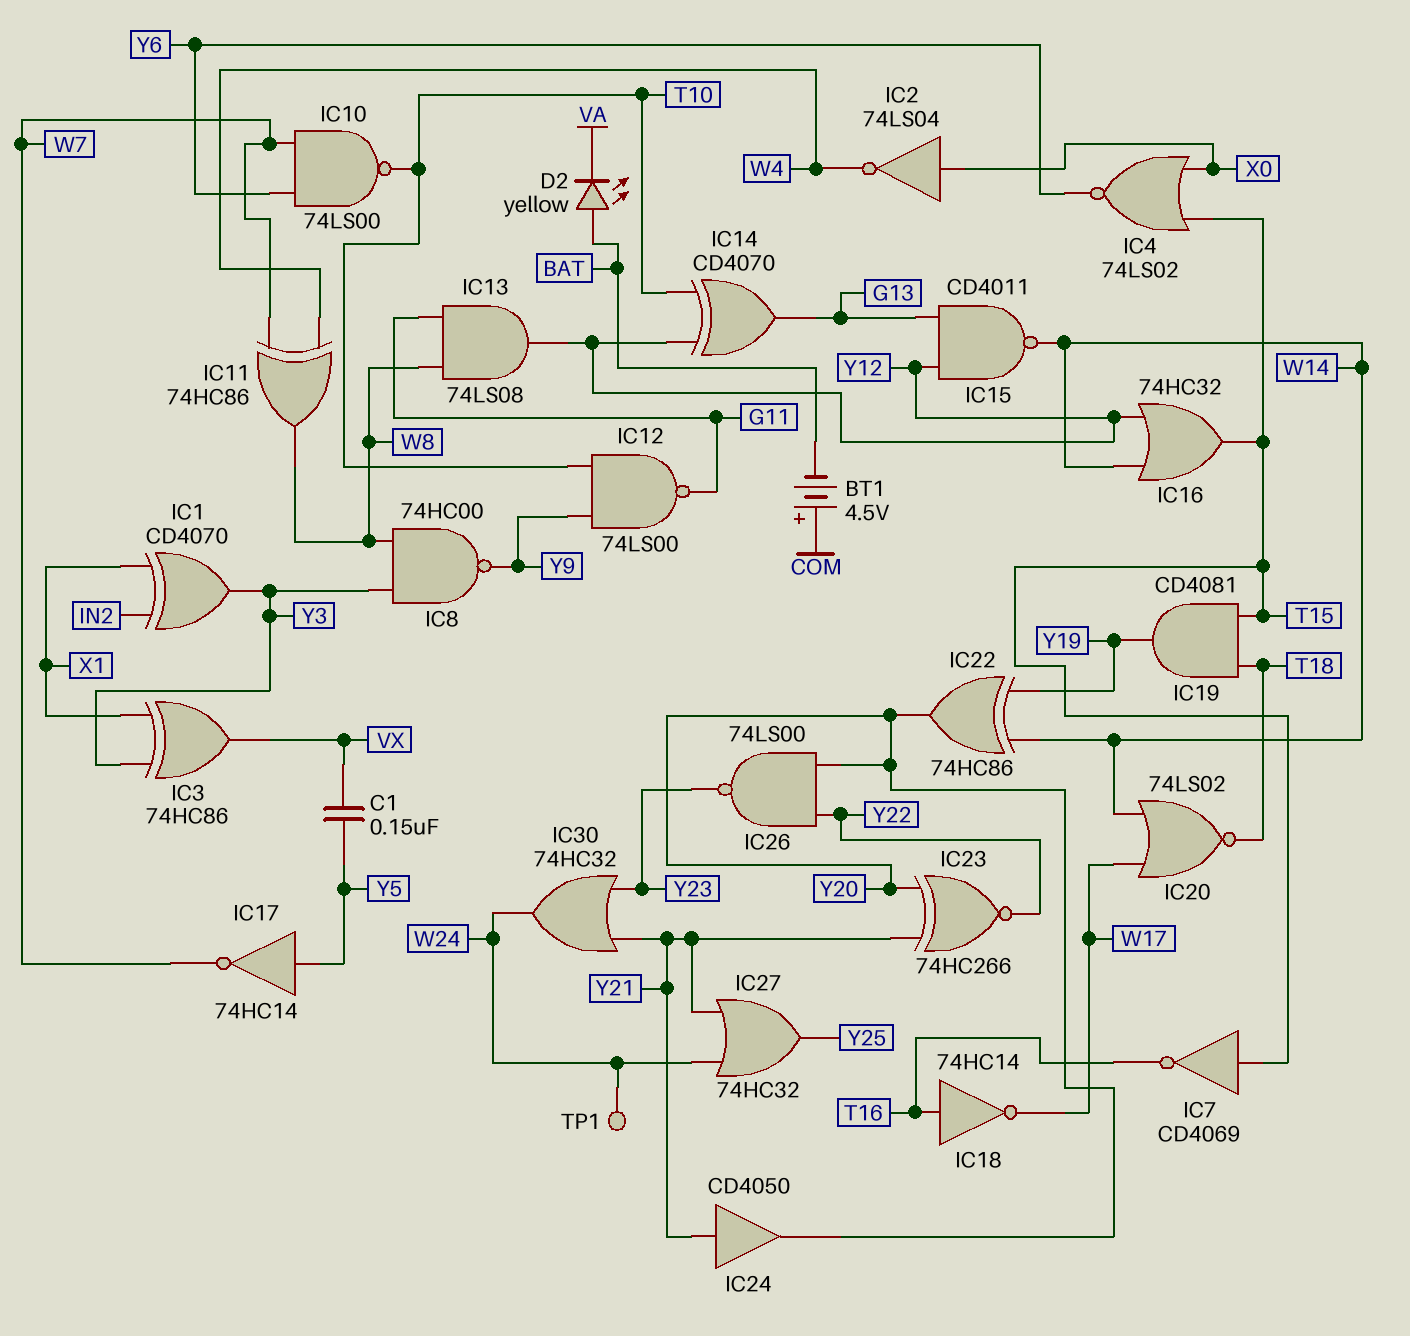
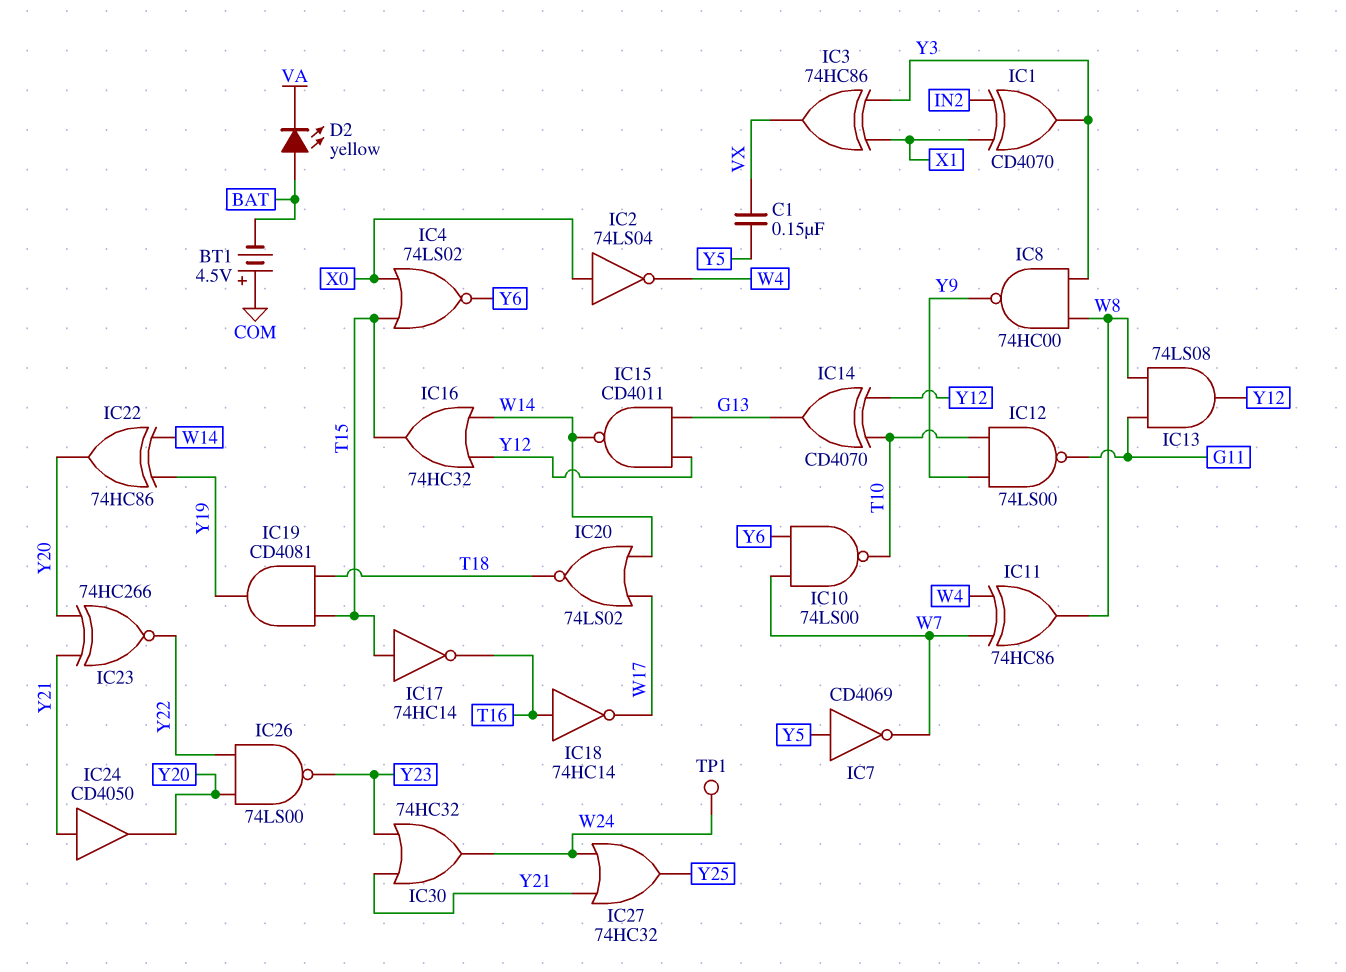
IC7: NOT CD4069 (in T15, out T16) -> NOT CD4069 (in Y5, out W7)
IC17: NOT 74HC14 (in Y5, out W7) -> NOT 74HC14 (in T15, out T16)

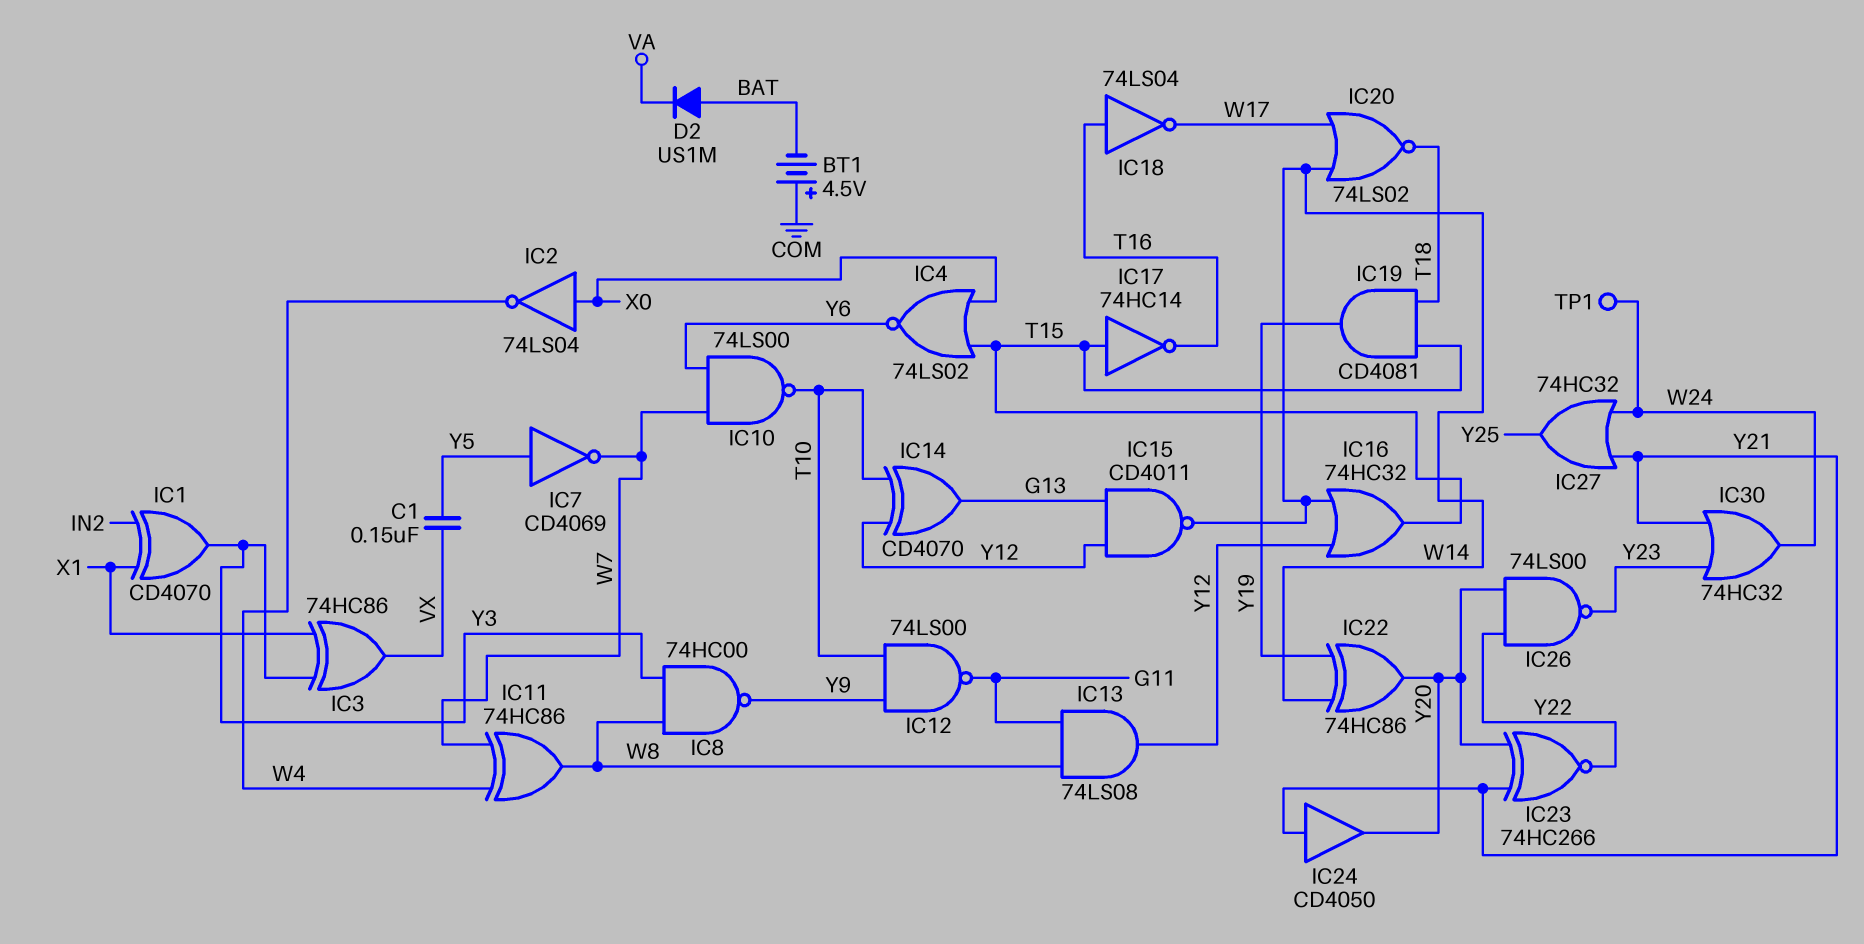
D2: LED yellow (A BAT, K VA) -> diode US1M (A BAT, K VA)
IC18: NOT 74HC14 (in T16, out W17) -> NOT 74LS04 (in T16, out W17)

